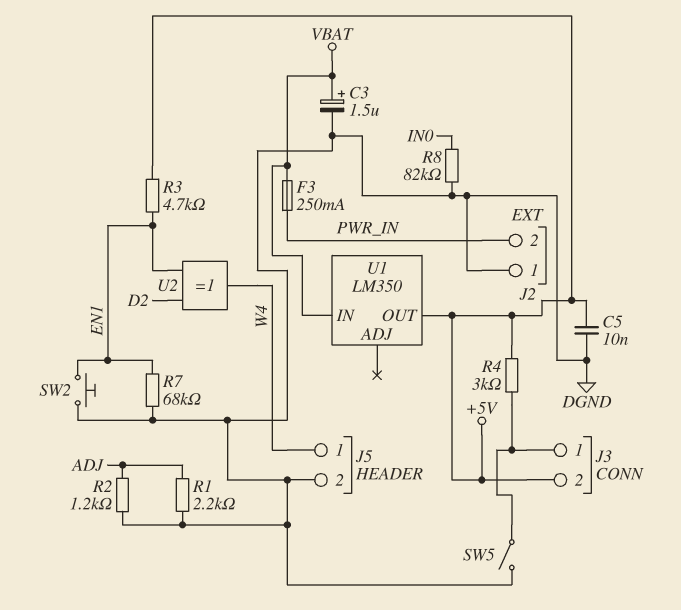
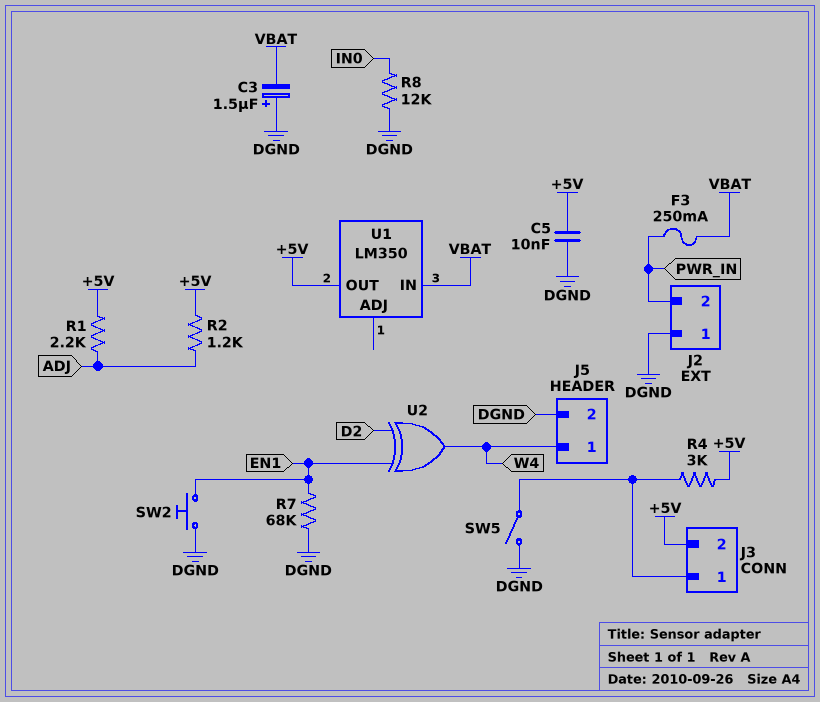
C3: 1.5uF (plus VBAT, minus DGND) -> 1.5uF (plus DGND, minus VBAT)
R1: 2.2k (ADJ, DGND) -> 2.2k (+5V, ADJ)
R2: 1.2k (ADJ, DGND) -> 1.2k (+5V, ADJ)
R3: 4.7k (+5V, EN1) -> none
R8: 82k (DGND, IN0) -> 12k (DGND, IN0)

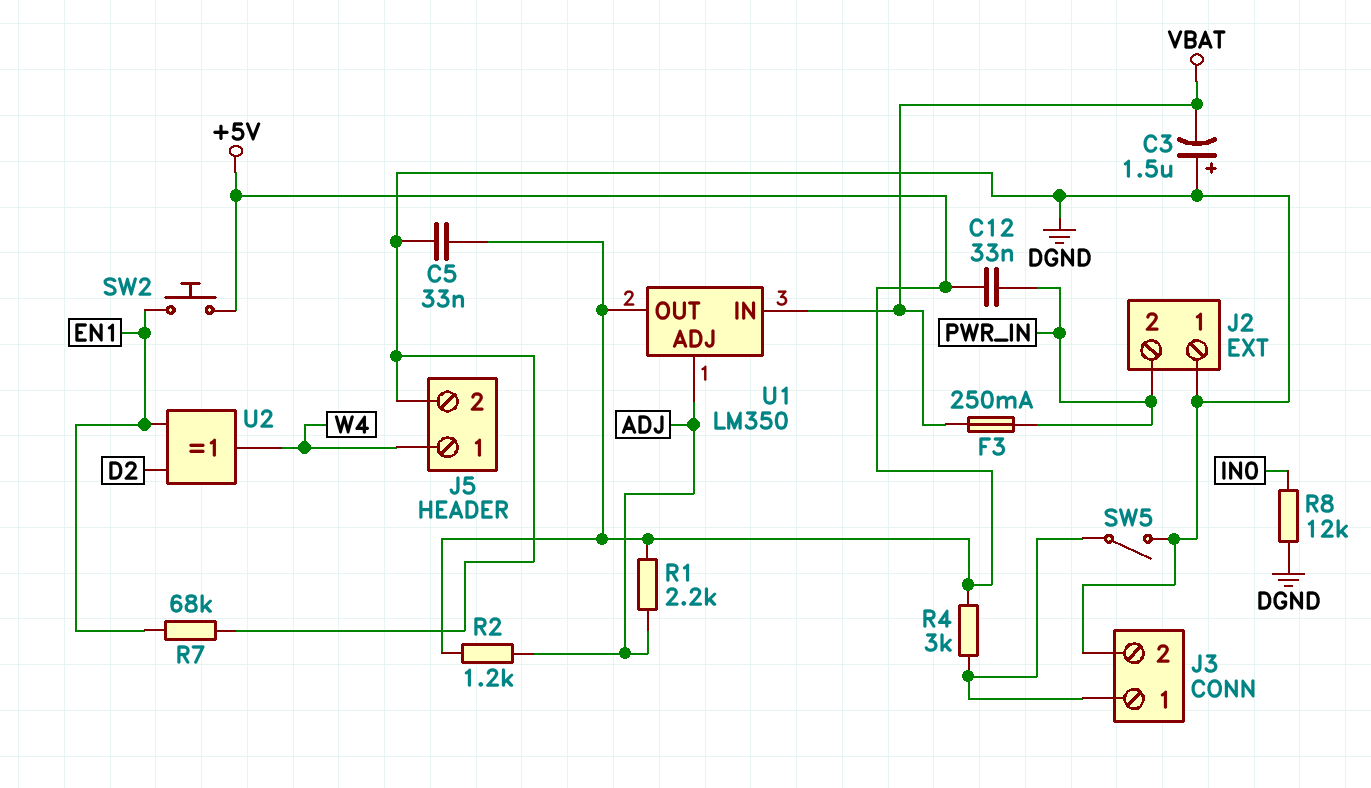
C5: 10nF (+5V, DGND) -> 33nF (+5V, DGND)
C12: none -> 33nF (+5V, PWR_IN)
J3 pin 2: +5V -> DGND
SW2: button (DGND, EN1) -> button (+5V, EN1)
U1 pin ADJ: none -> ADJ

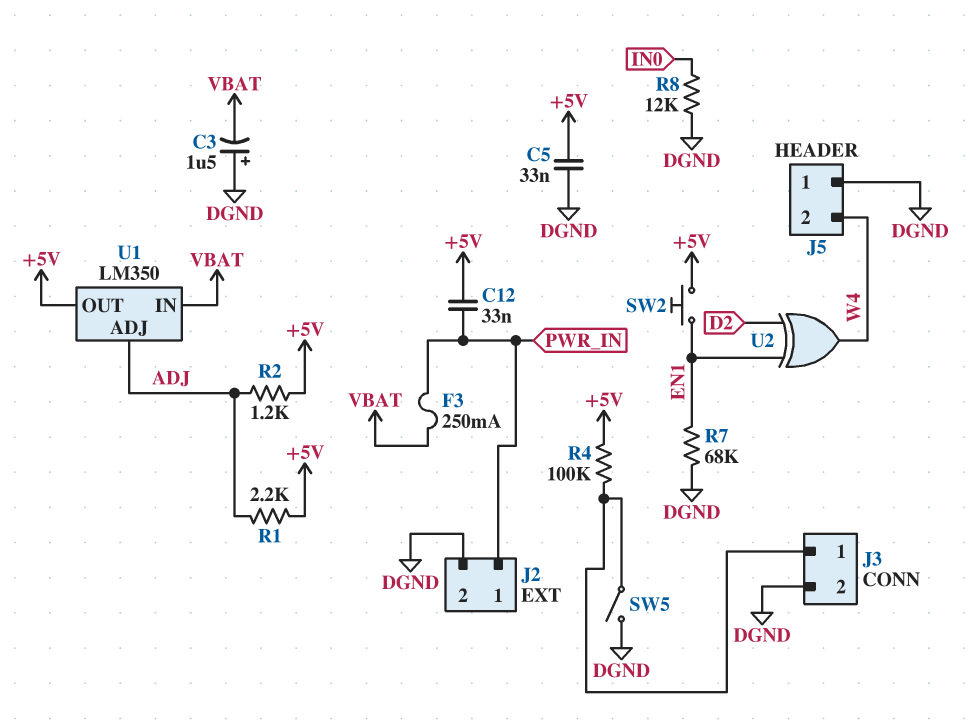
J2 pin 1: DGND -> PWR_IN
J2 pin 2: PWR_IN -> DGND
J5 pin 1: W4 -> DGND
J5 pin 2: DGND -> W4
R4: 3k (+5V, J3/1) -> 100k (+5V, J3/1)

